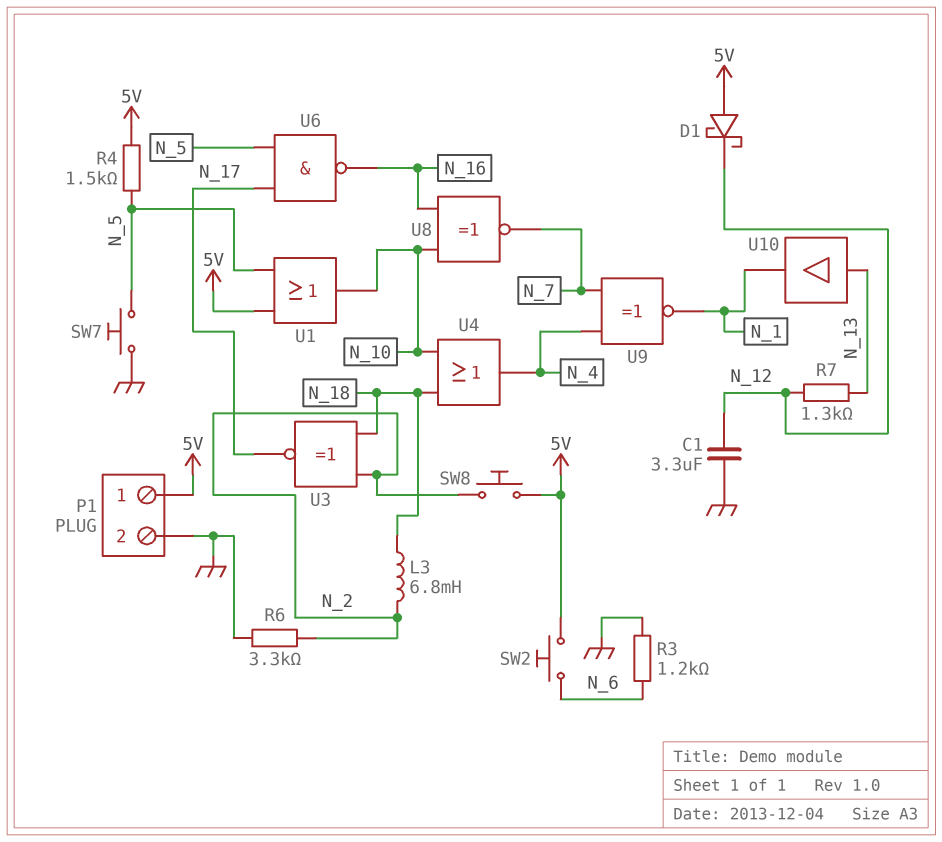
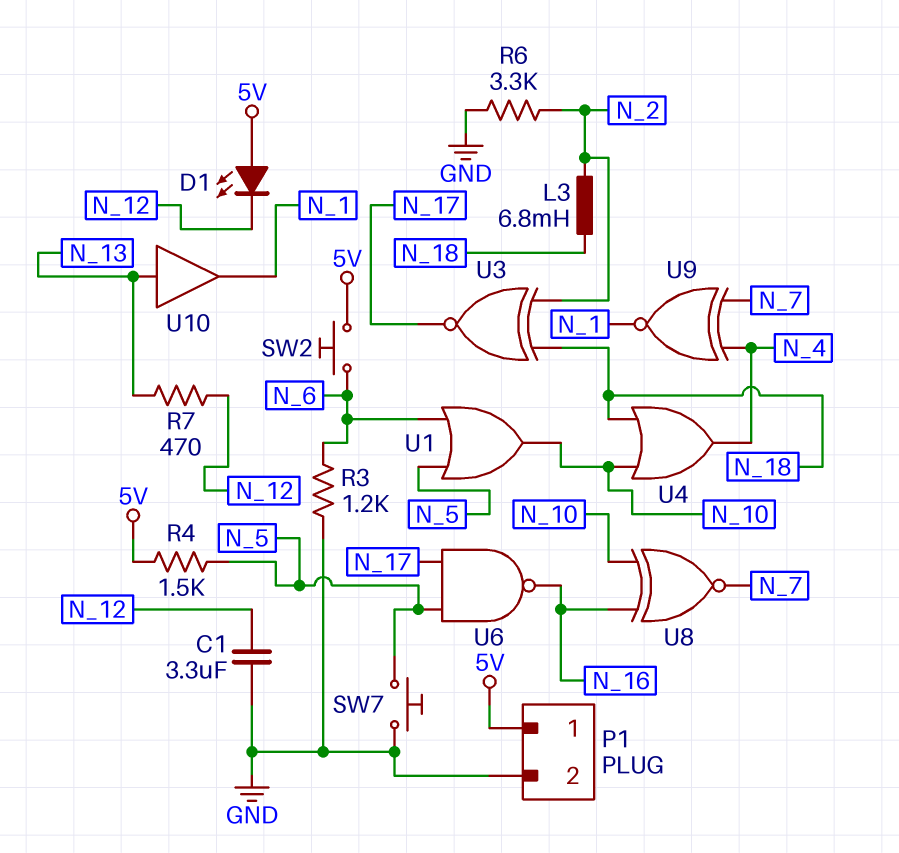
D1: schottky (A 5V, K N_12) -> LED (A 5V, K N_12)
R7: 1.3k (N_12, N_13) -> 470 (N_12, N_13)
SW8: button (5V, N_2) -> none
U1: OR (in 5V, in N_5, out N_10) -> OR (in N_5, in N_6, out N_10)

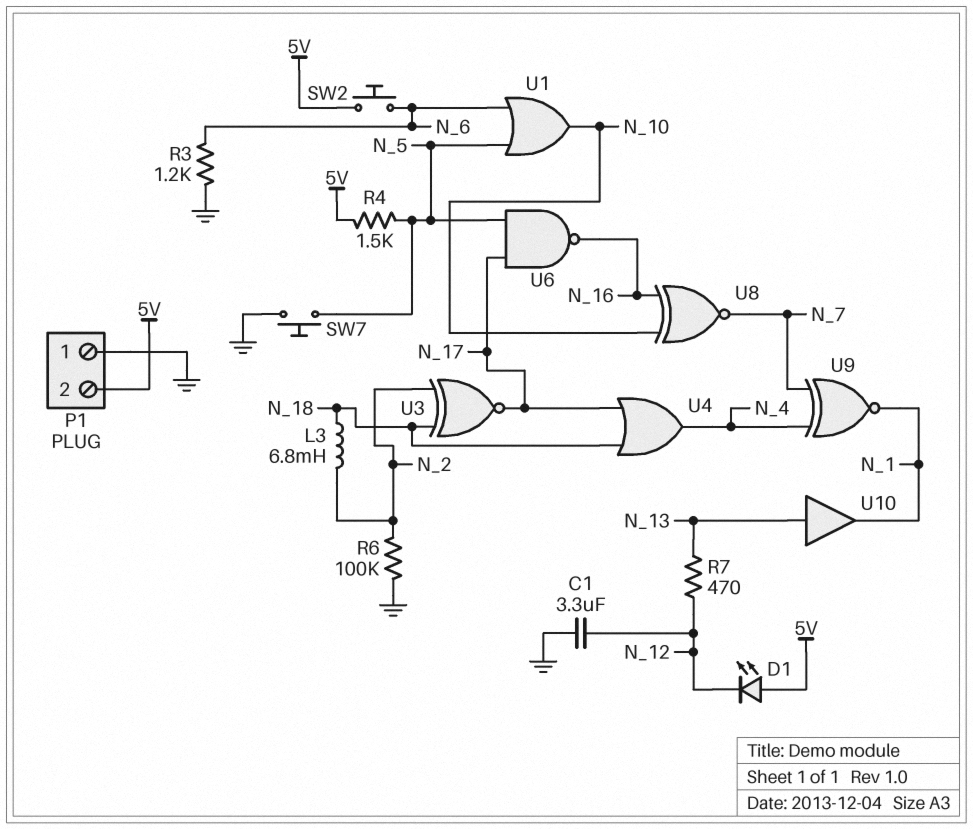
P1 pin 1: 5V -> GND
P1 pin 2: GND -> 5V
R6: 3.3k (GND, N_2) -> 100k (GND, N_2)
U4: OR (in N_10, in N_18, out N_4) -> OR (in N_17, in N_18, out N_4)

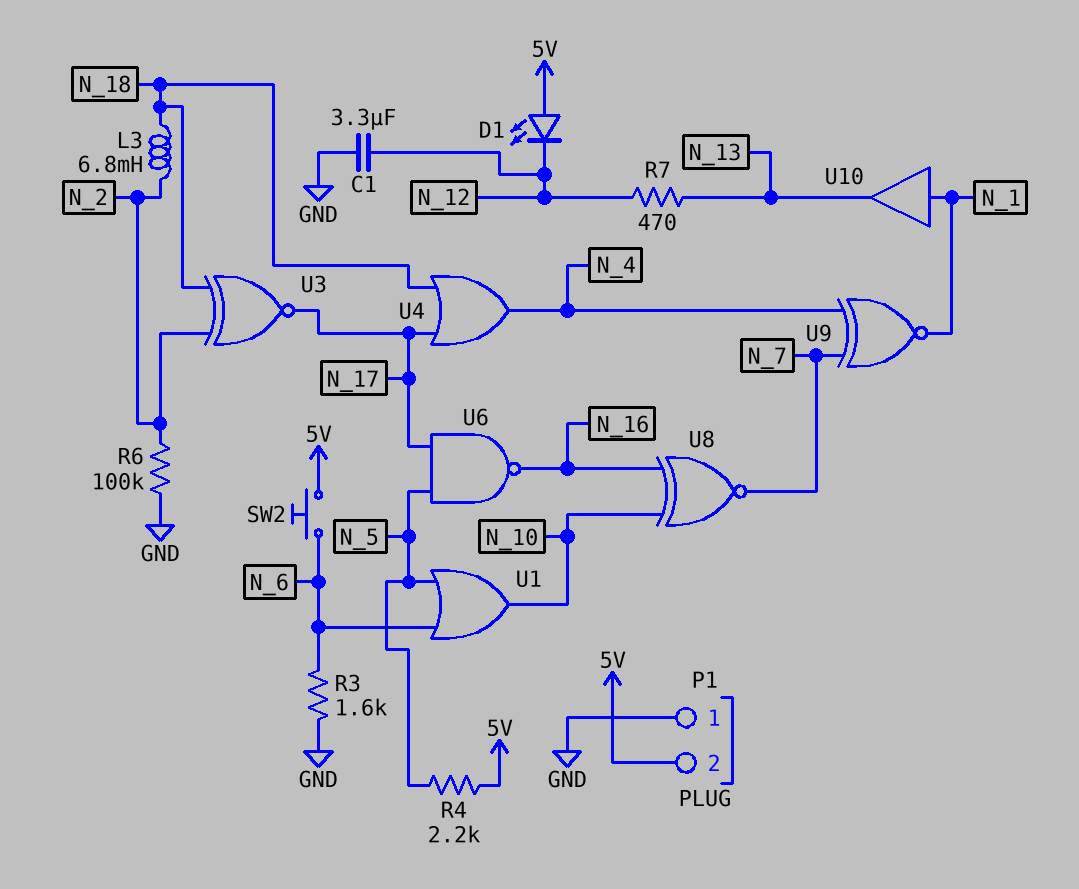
R3: 1.2k (GND, N_6) -> 1.6k (GND, N_6)
R4: 1.5k (5V, N_5) -> 2.2k (5V, N_5)
SW7: button (GND, N_5) -> none
U10: buffer (in N_13, out N_1) -> buffer (in N_1, out N_13)

